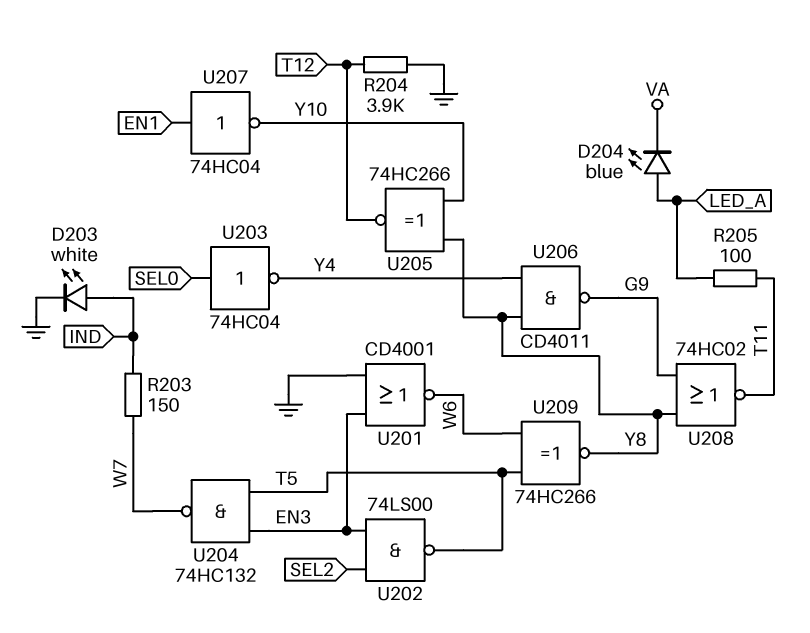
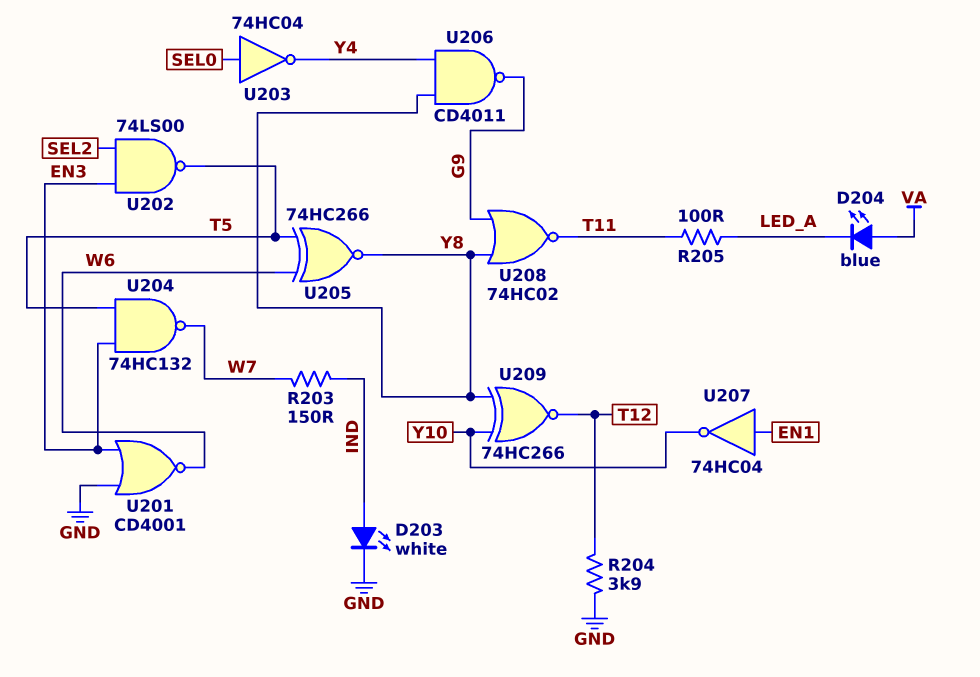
D204: LED blue (A LED_A, K VA) -> LED blue (A VA, K LED_A)
U205: XNOR 74HC266 (in Y8, in Y10, out T12) -> XNOR 74HC266 (in T5, in W6, out Y8)
U209: XNOR 74HC266 (in T5, in W6, out Y8) -> XNOR 74HC266 (in Y8, in Y10, out T12)

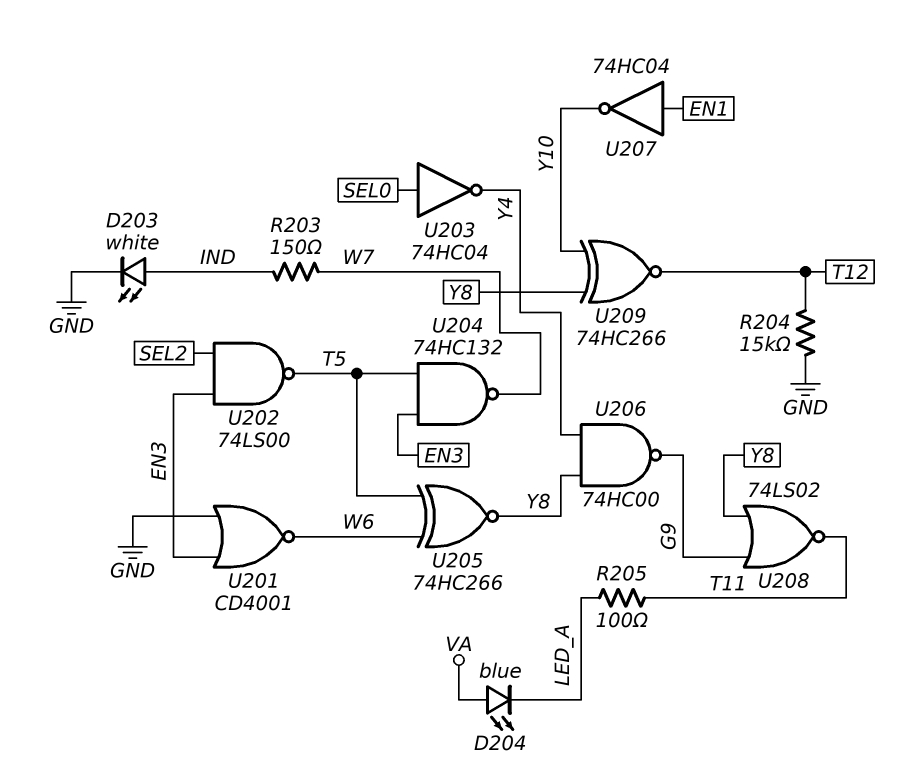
R204: 3.9k (GND, T12) -> 15k (GND, T12)
U206: NAND CD4011 (in Y4, in Y8, out G9) -> NAND 74HC00 (in Y4, in Y8, out G9)
U208: NOR 74HC02 (in G9, in Y8, out T11) -> NOR 74LS02 (in G9, in Y8, out T11)

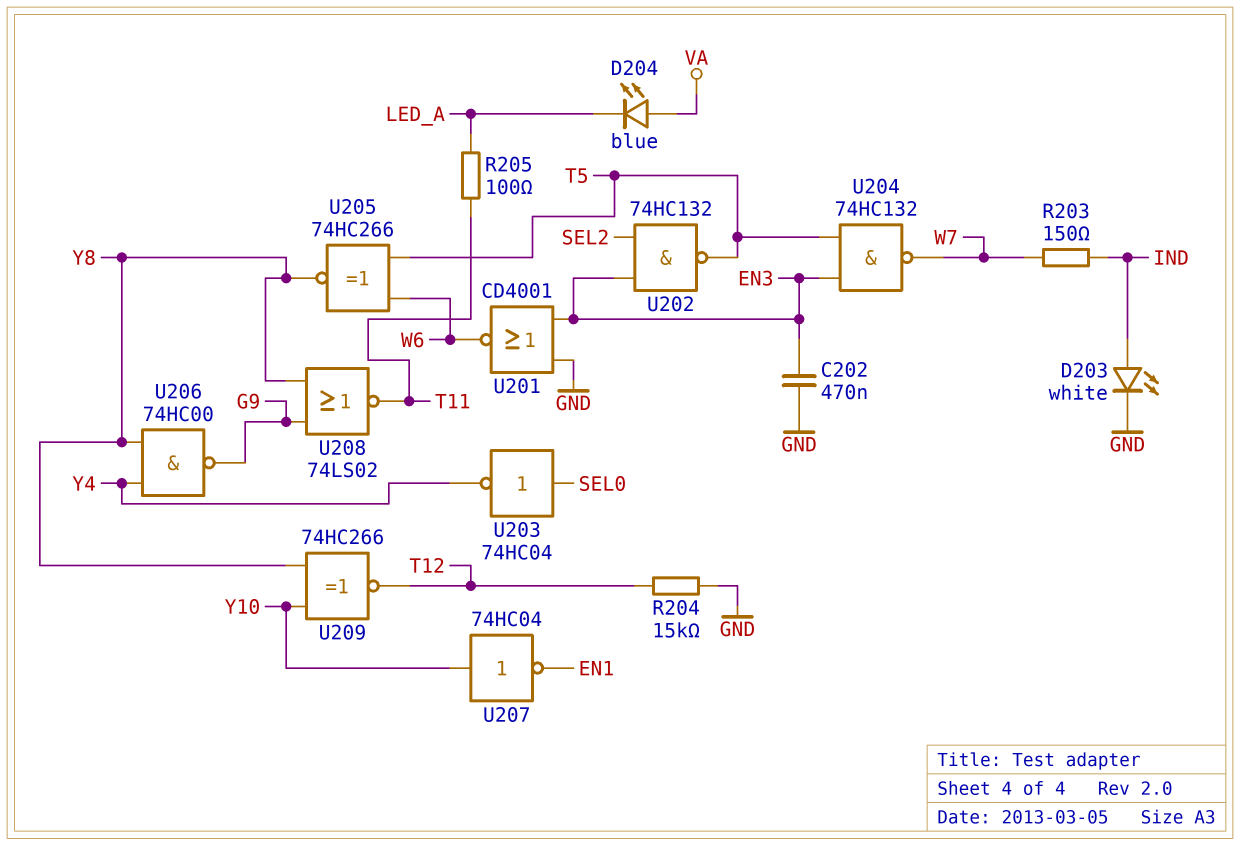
C202: none -> 470nF (EN3, GND)
U202: NAND 74LS00 (in EN3, in SEL2, out T5) -> NAND 74HC132 (in EN3, in SEL2, out T5)
U207: NOT 74HC04 (in EN1, out Y10) -> NOT 74HC04 (in Y10, out EN1)

